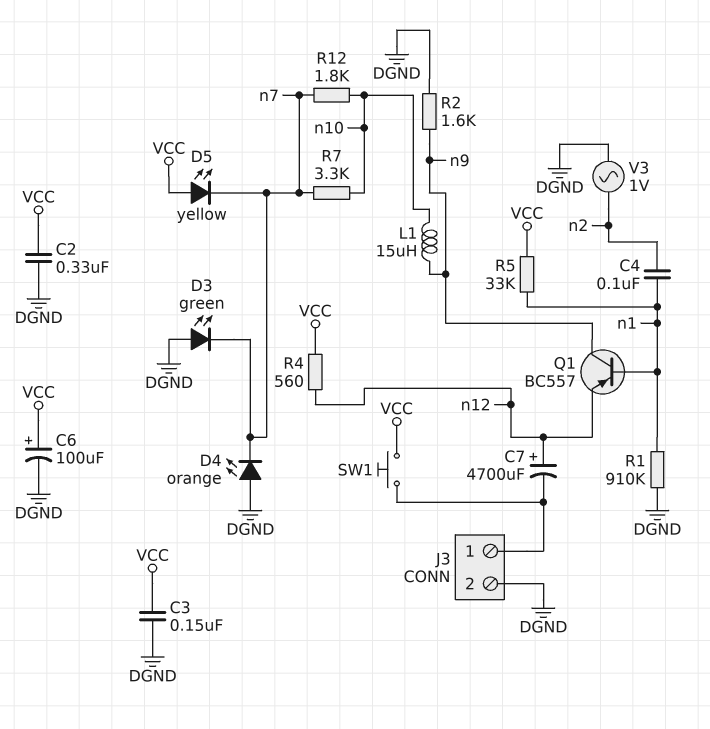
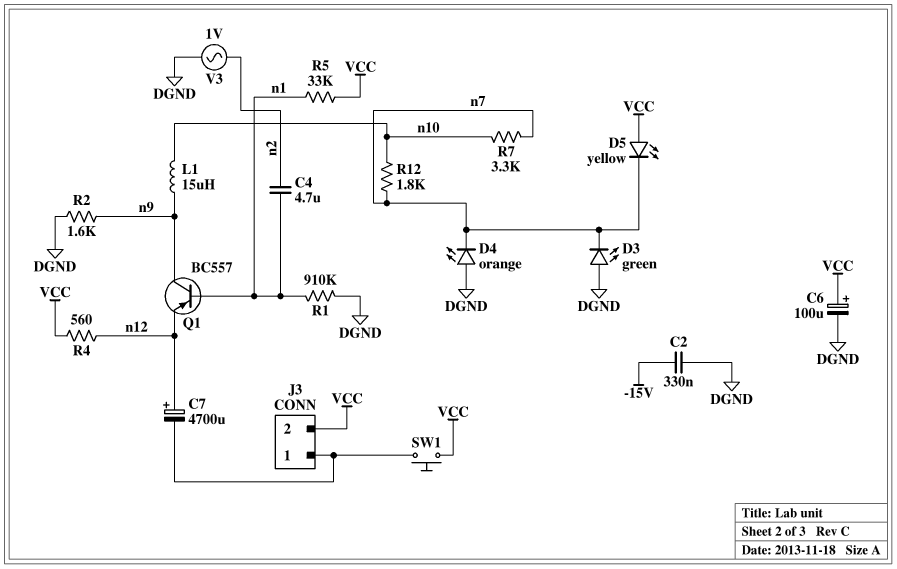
C2: 330nF (DGND, VCC) -> 330nF (-15V, DGND)
C3: 150nF (DGND, VCC) -> none
C4: 100nF (n1, n2) -> 4.7uF (n1, n2)
J3 pin 2: DGND -> VCC

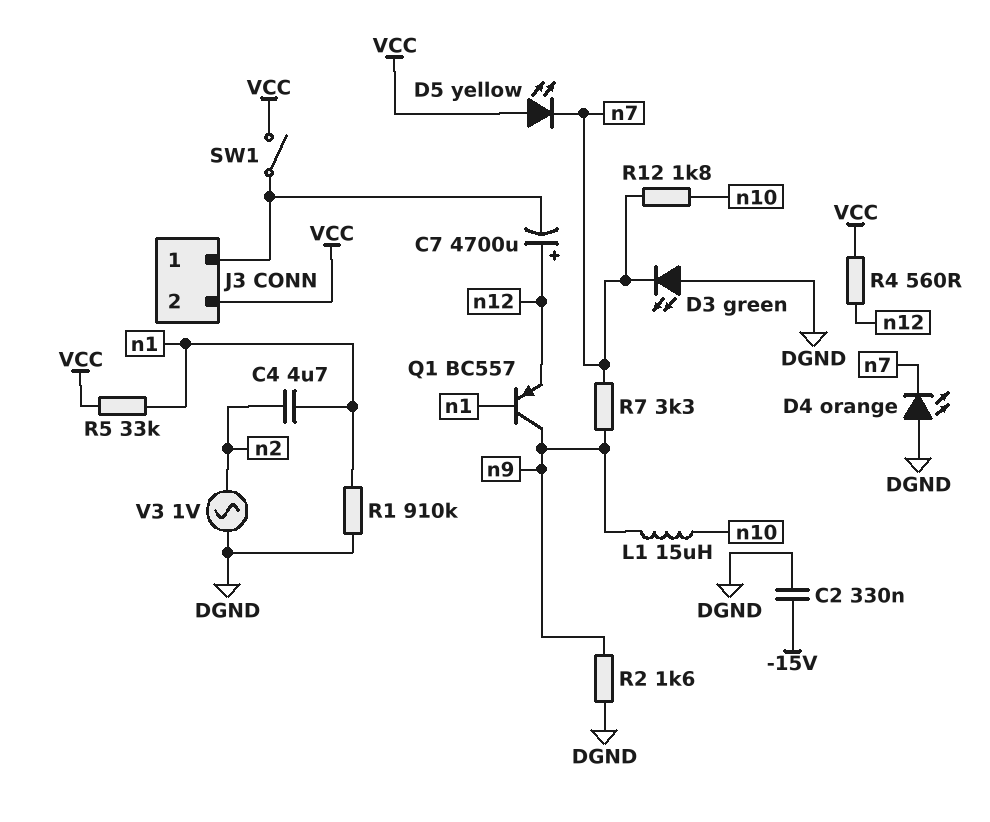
C6: 100uF (plus VCC, minus DGND) -> none
R7: 3.3k (n7, n10) -> 3.3k (n7, n9)
SW1: button (J3/1, VCC) -> switch (J3/1, VCC)

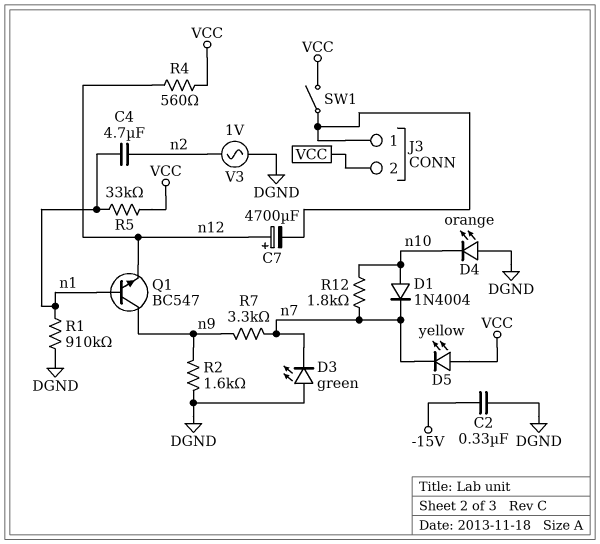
D1: none -> diode 1N4004 (A n10, K n7)
D4: LED orange (A DGND, K n7) -> LED orange (A DGND, K n10)
L1: 15uH (n9, n10) -> none
Q1: PNP BC557 (B n1, C n9, E n12) -> NPN BC547 (B n1, C n9, E n12)

